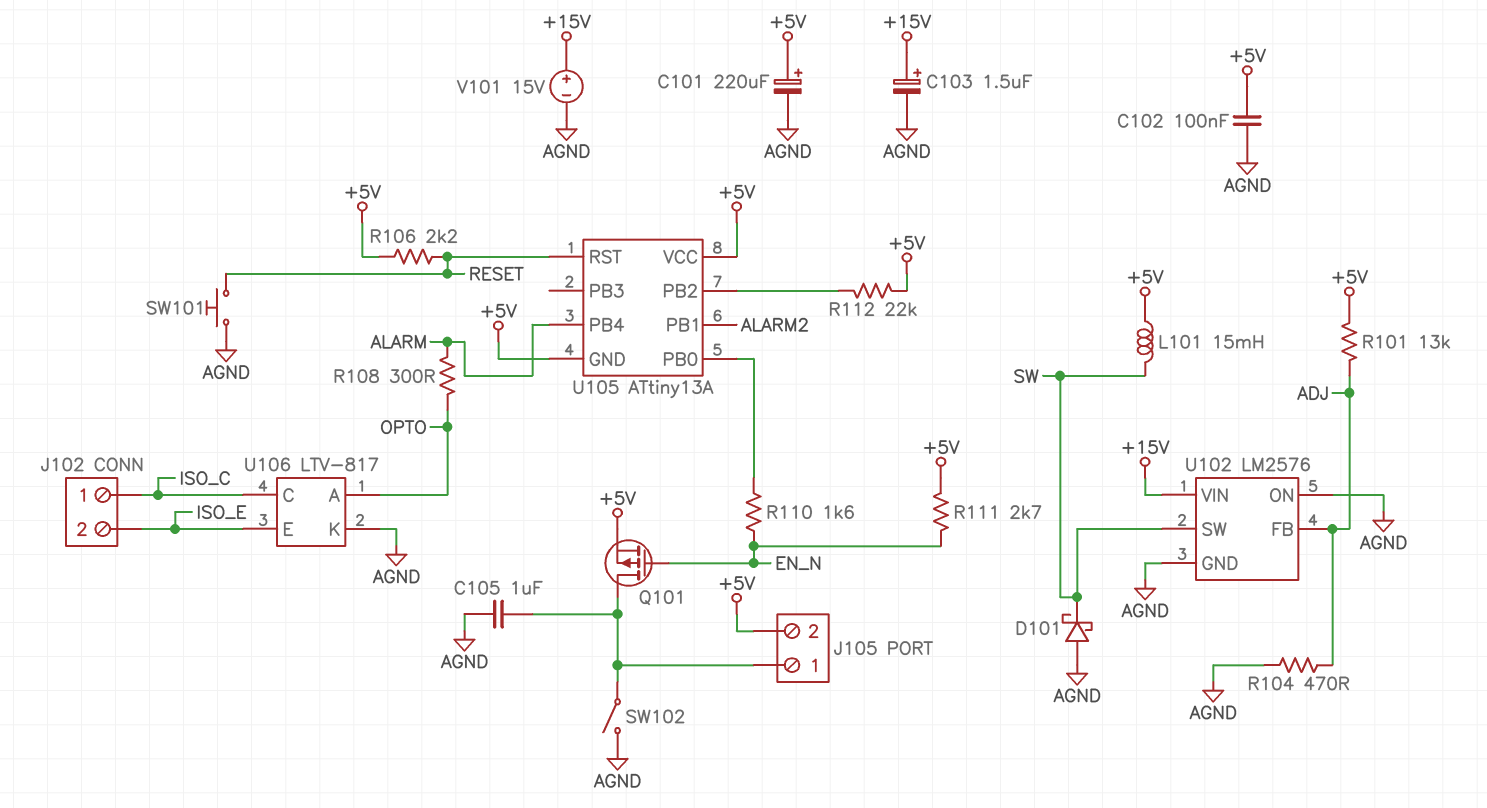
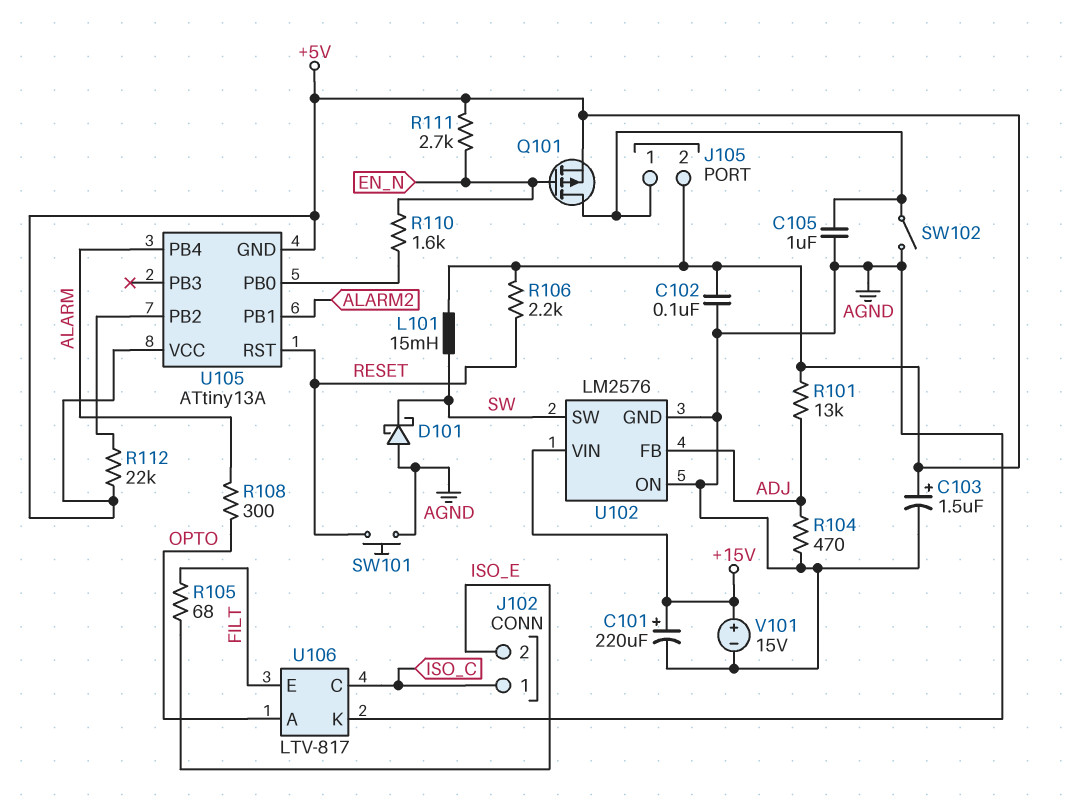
C101: 220uF (plus +5V, minus AGND) -> 220uF (plus +15V, minus AGND)
C103: 1.5uF (plus +15V, minus AGND) -> 1.5uF (plus +5V, minus AGND)
R105: none -> 68 (FILT, ISO_E)
U106 pin E: ISO_E -> FILT

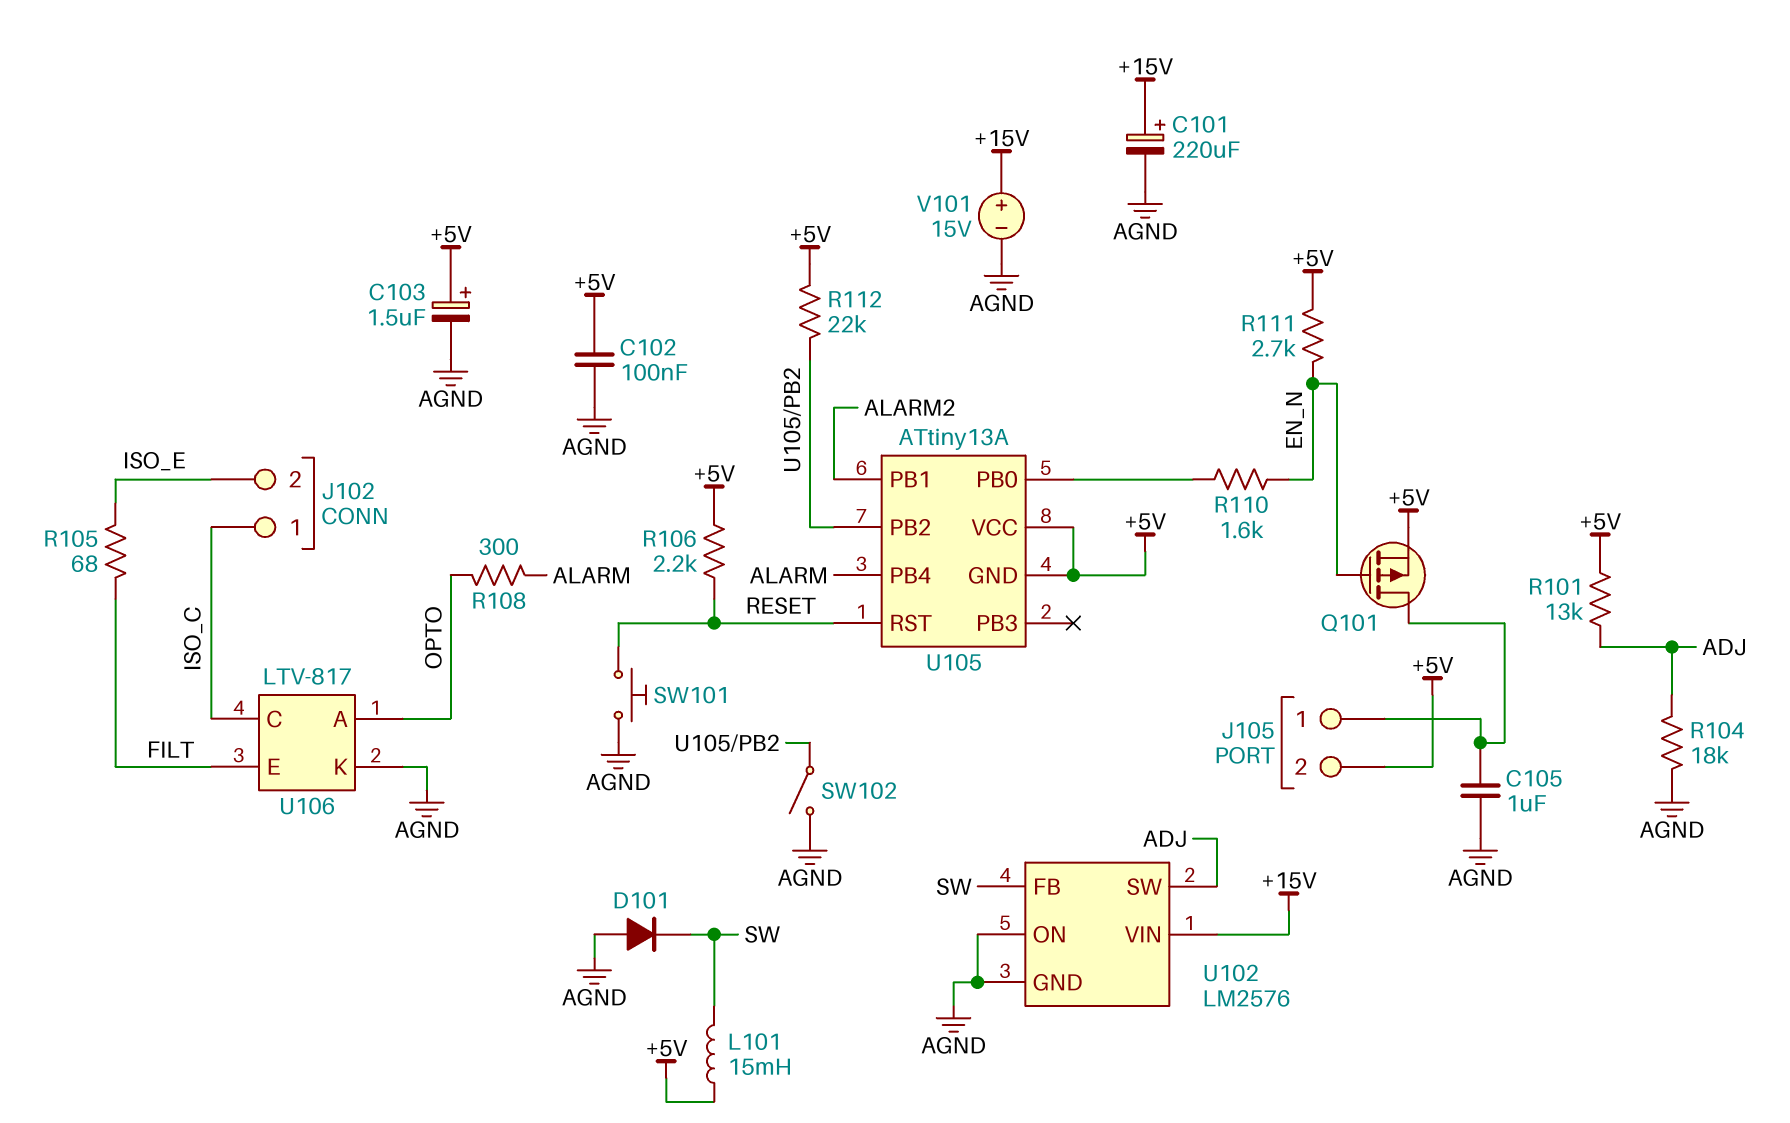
D101: schottky (A AGND, K SW) -> diode (A AGND, K SW)
R104: 470 (ADJ, AGND) -> 18k (ADJ, AGND)
SW102: switch (AGND, J105/1) -> switch (AGND, U105/PB2)
U102 pin FB: ADJ -> SW
U102 pin SW: SW -> ADJ

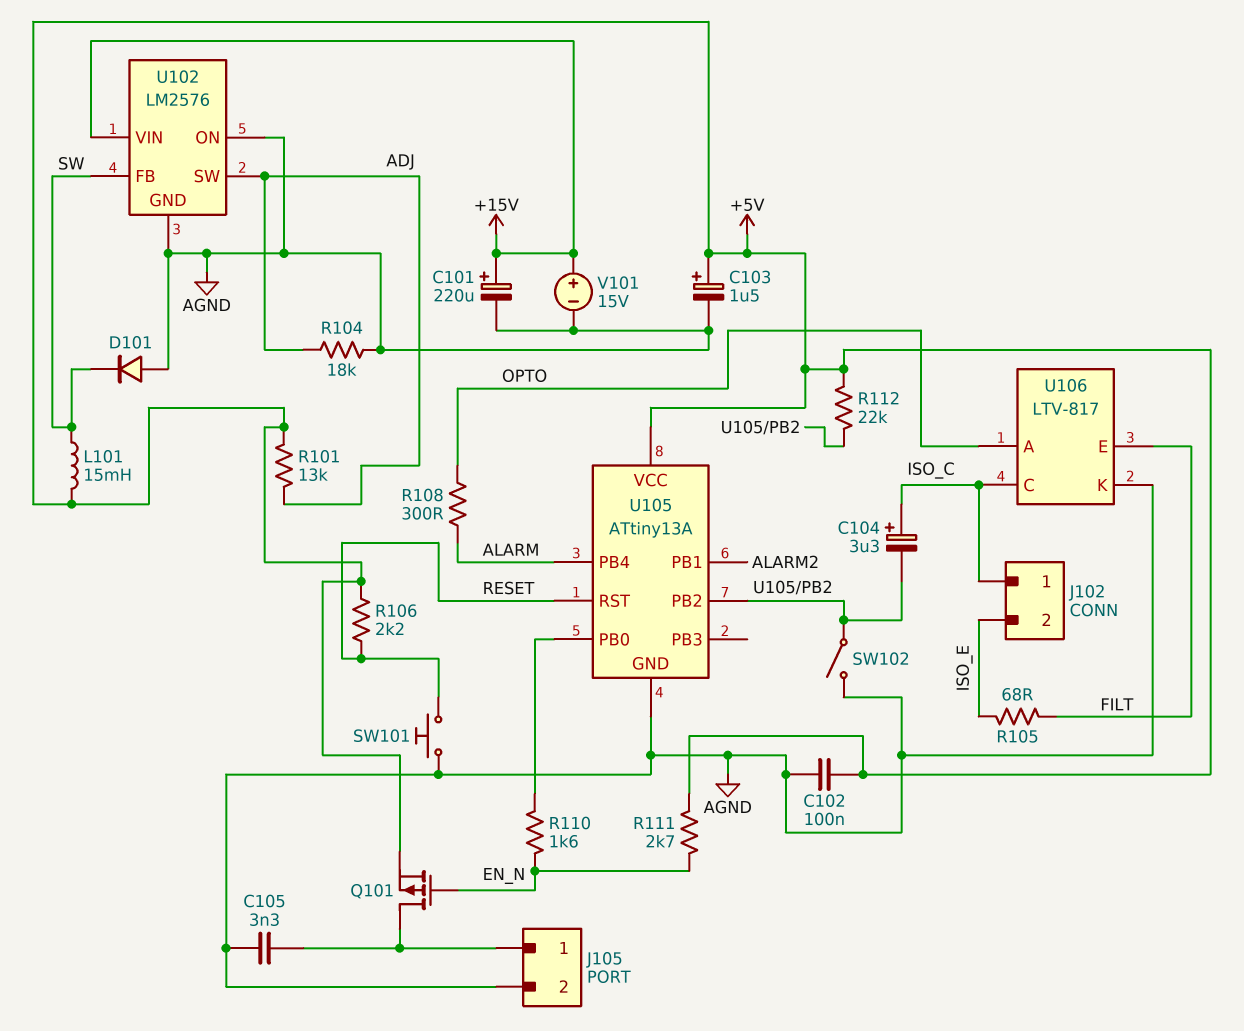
C104: none -> 3.3uF (plus ISO_C, minus U105/PB2)
C105: 1uF (AGND, J105/1) -> 3.3nF (AGND, J105/1)
J105 pin 2: +5V -> AGND
U105 pin GND: +5V -> AGND

